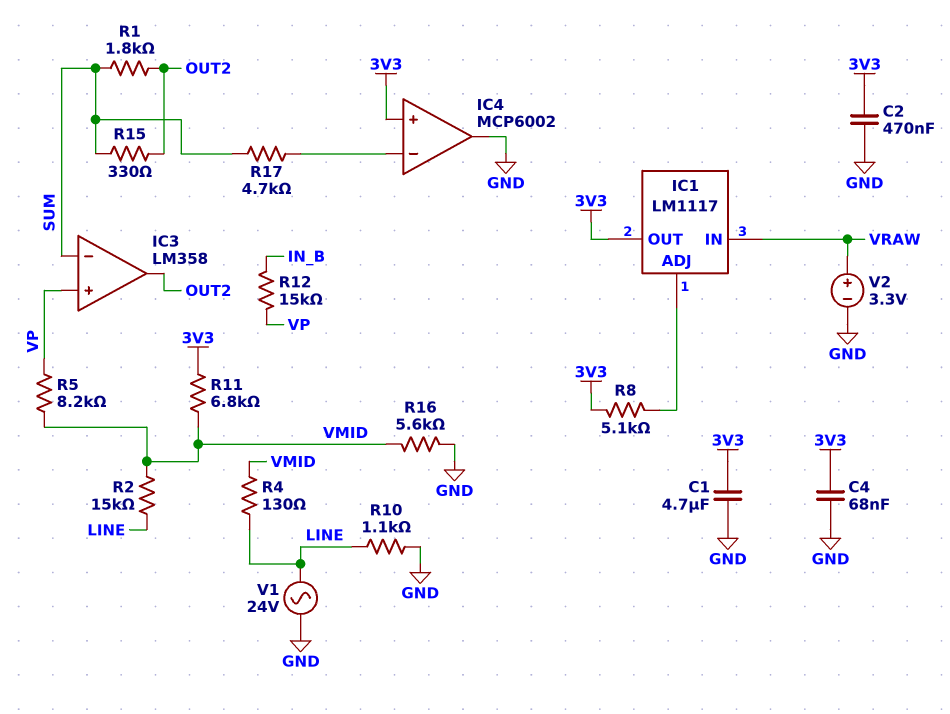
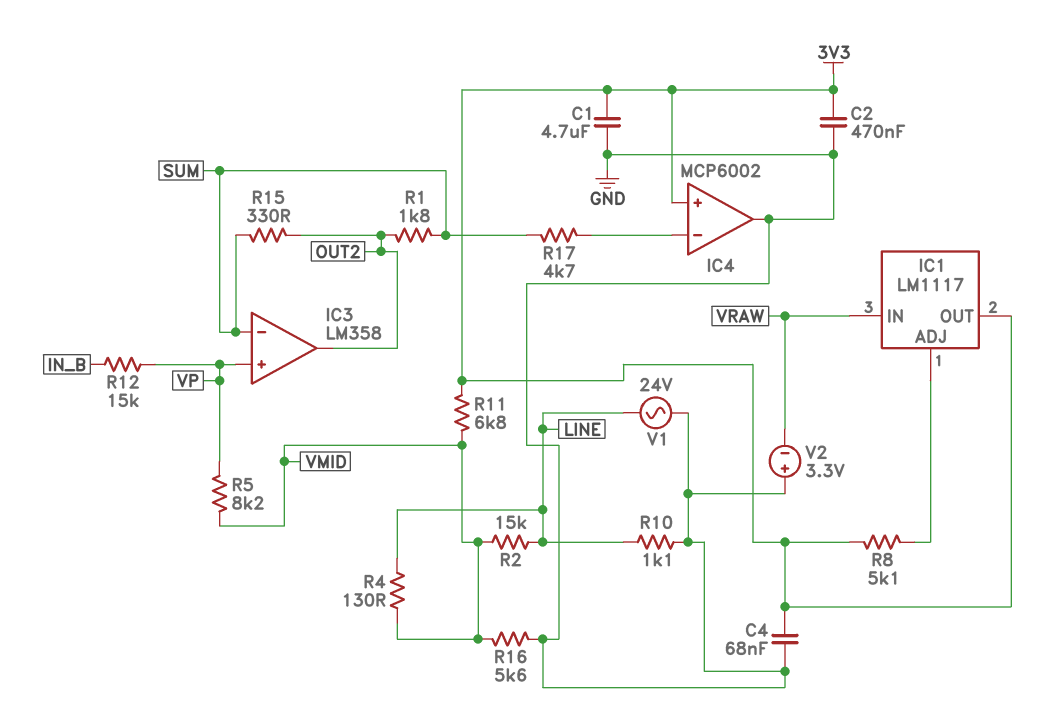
V2: 3.3V (plus VRAW, minus GND) -> 3.3V (plus GND, minus VRAW)

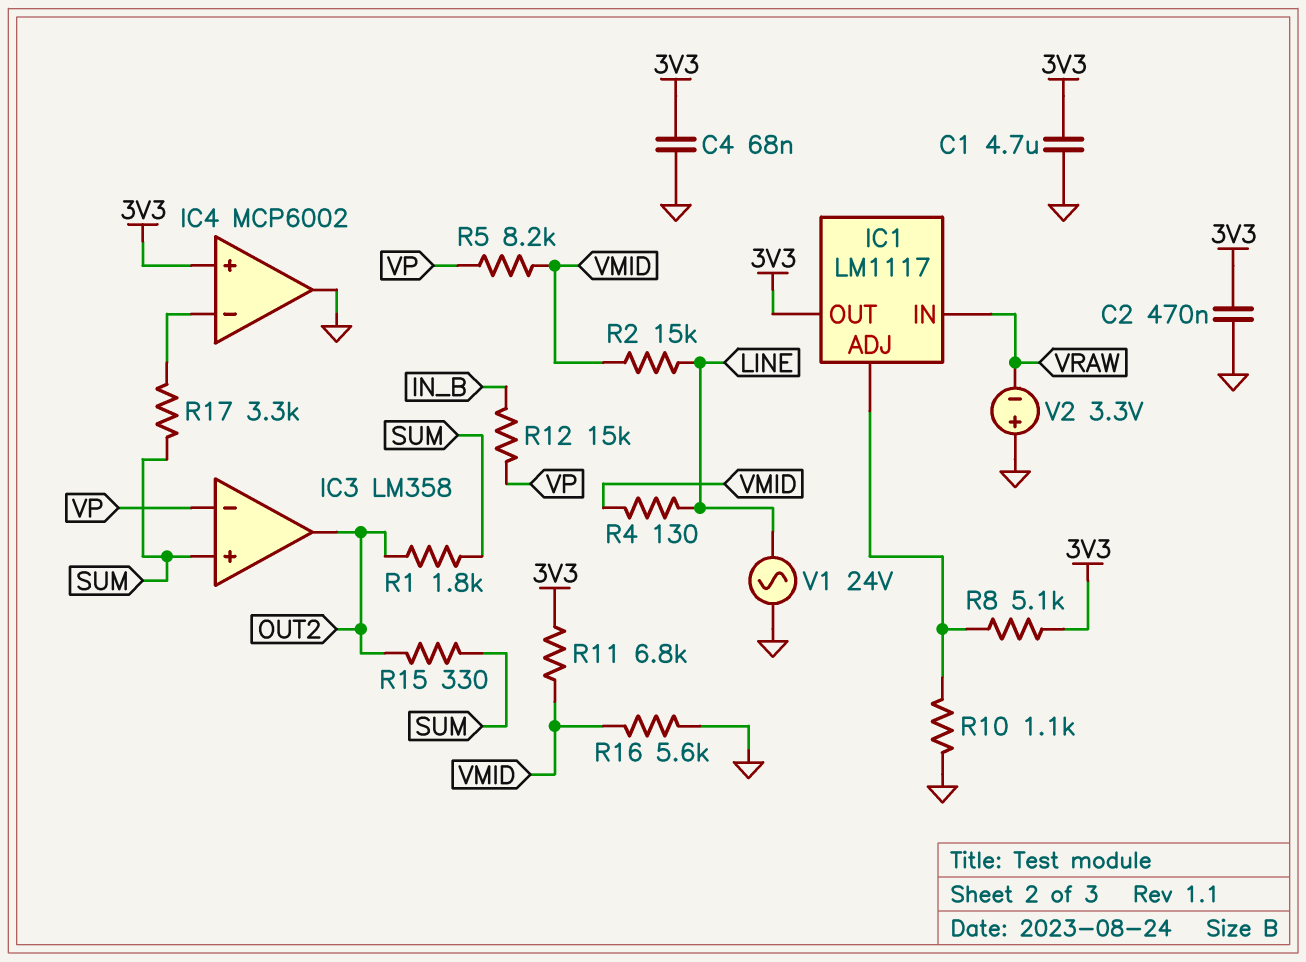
IC3 pin in+: VP -> SUM
IC3 pin in-: SUM -> VP
R10: 1.1k (GND, LINE) -> 1.1k (GND, IC1/ADJ)
R17: 4.7k (IC4/in-, SUM) -> 3.3k (IC4/in-, SUM)

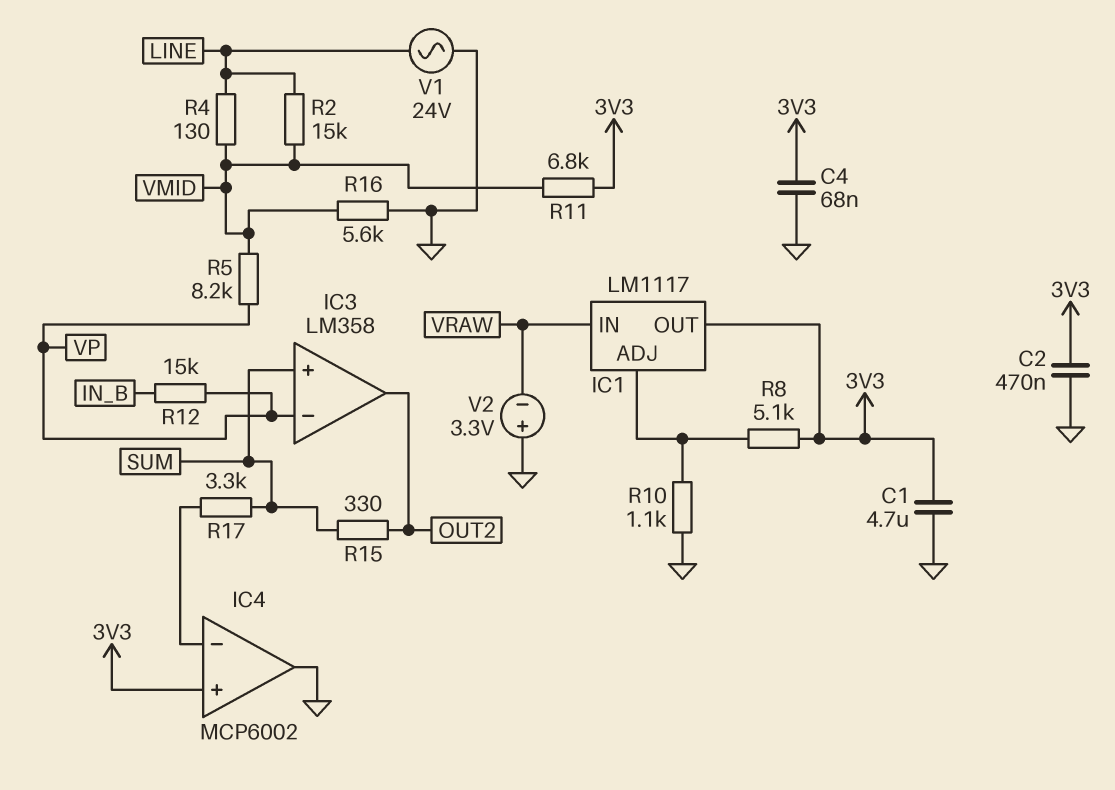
R1: 1.8k (OUT2, SUM) -> none

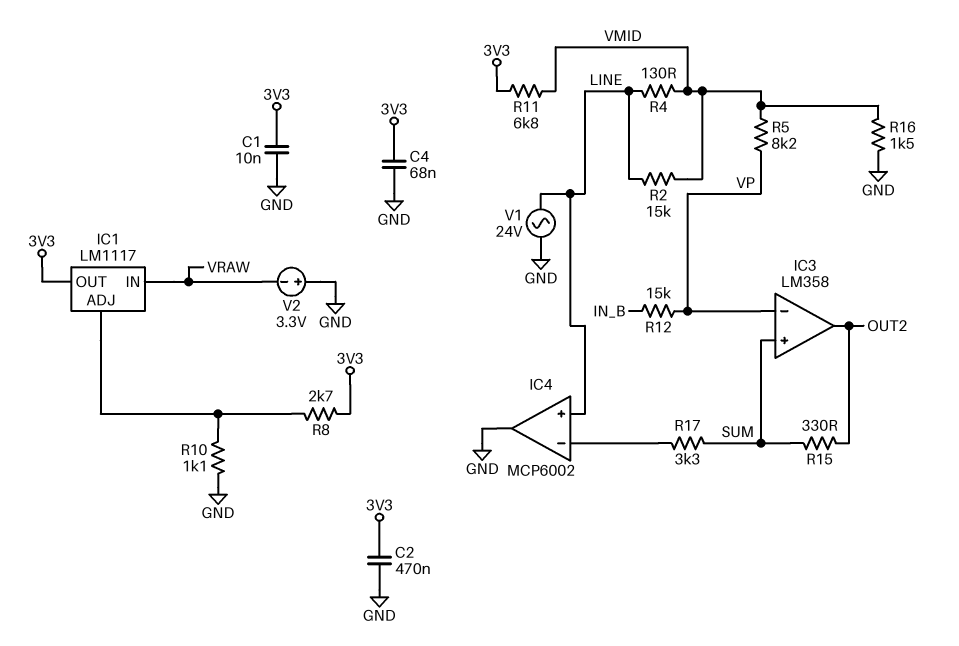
C1: 4.7uF (3V3, GND) -> 10nF (3V3, GND)
IC4 pin in+: 3V3 -> LINE
R8: 5.1k (3V3, IC1/ADJ) -> 2.7k (3V3, IC1/ADJ)
R16: 5.6k (GND, VMID) -> 1.5k (GND, VMID)

